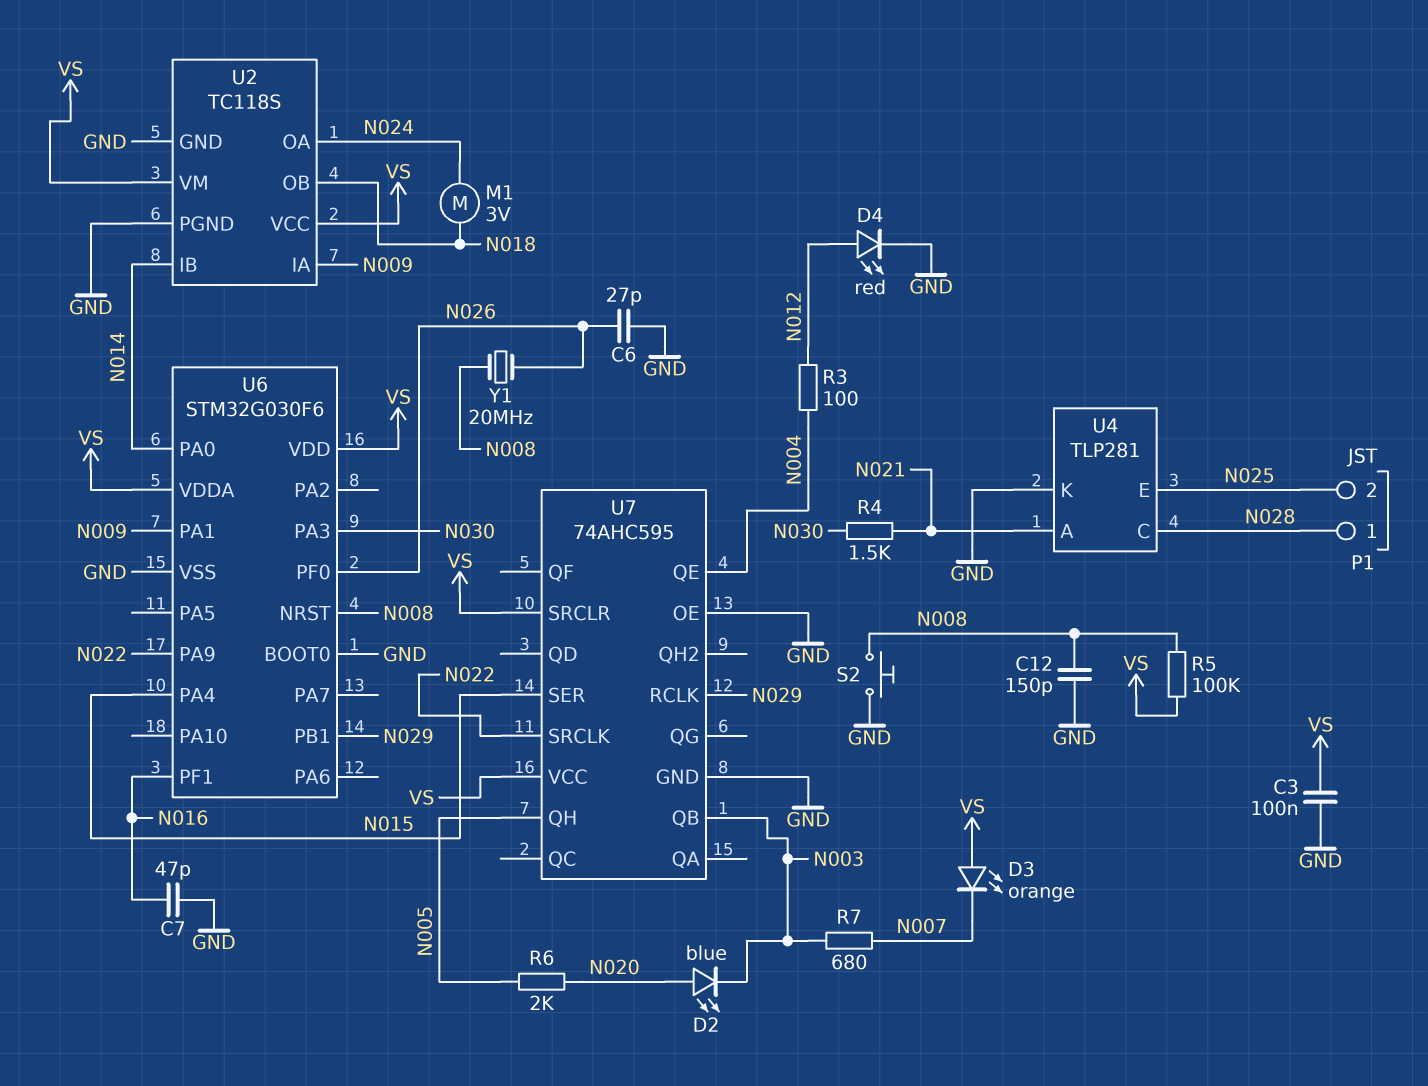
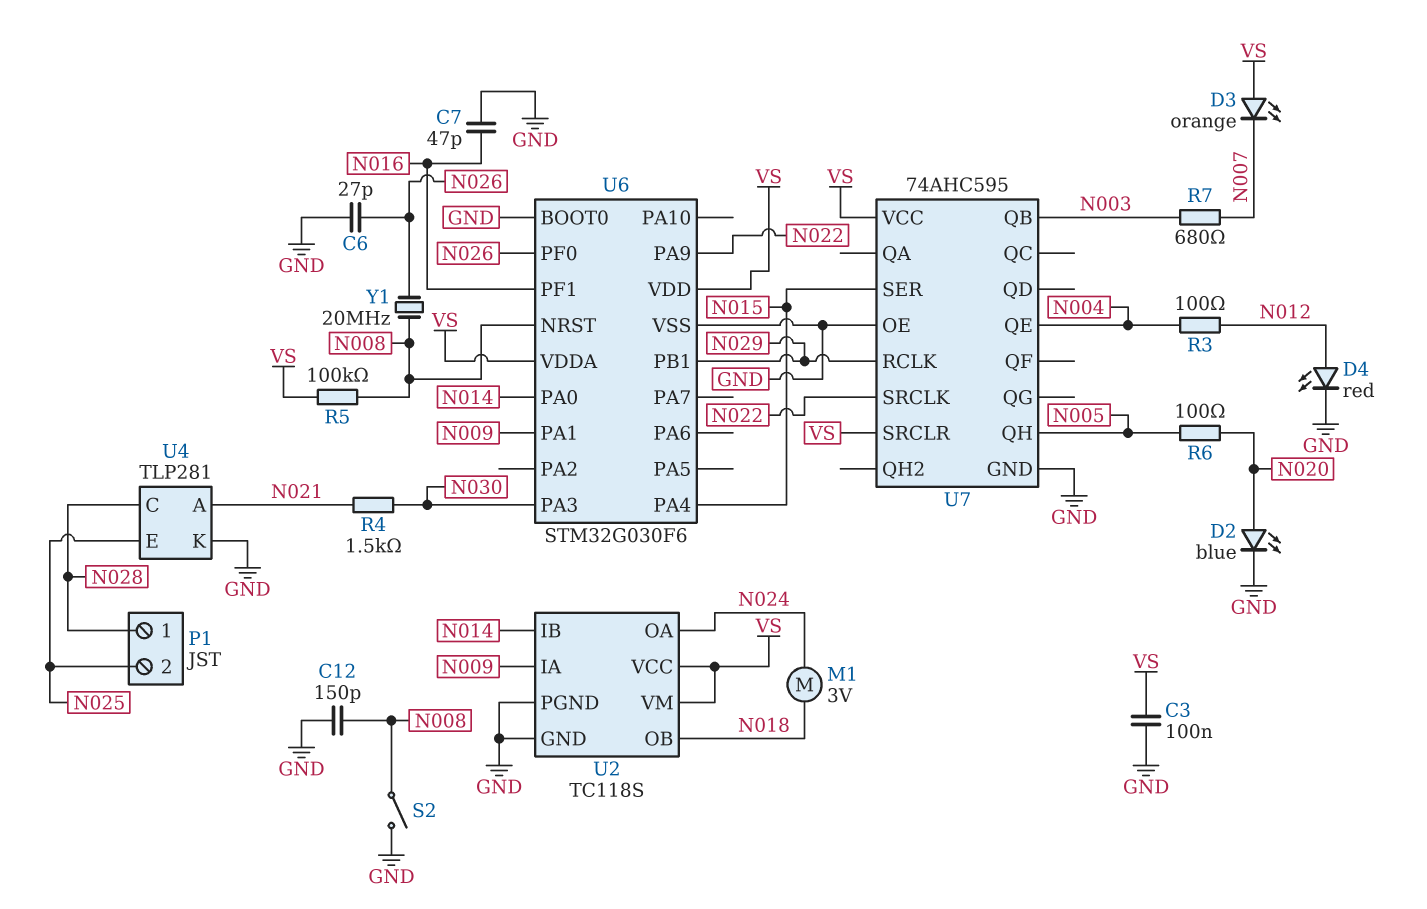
D2: LED blue (A N020, K N003) -> LED blue (A N020, K GND)
R6: 2k (N005, N020) -> 100 (N005, N020)
S2: button (GND, N008) -> switch (GND, N008)

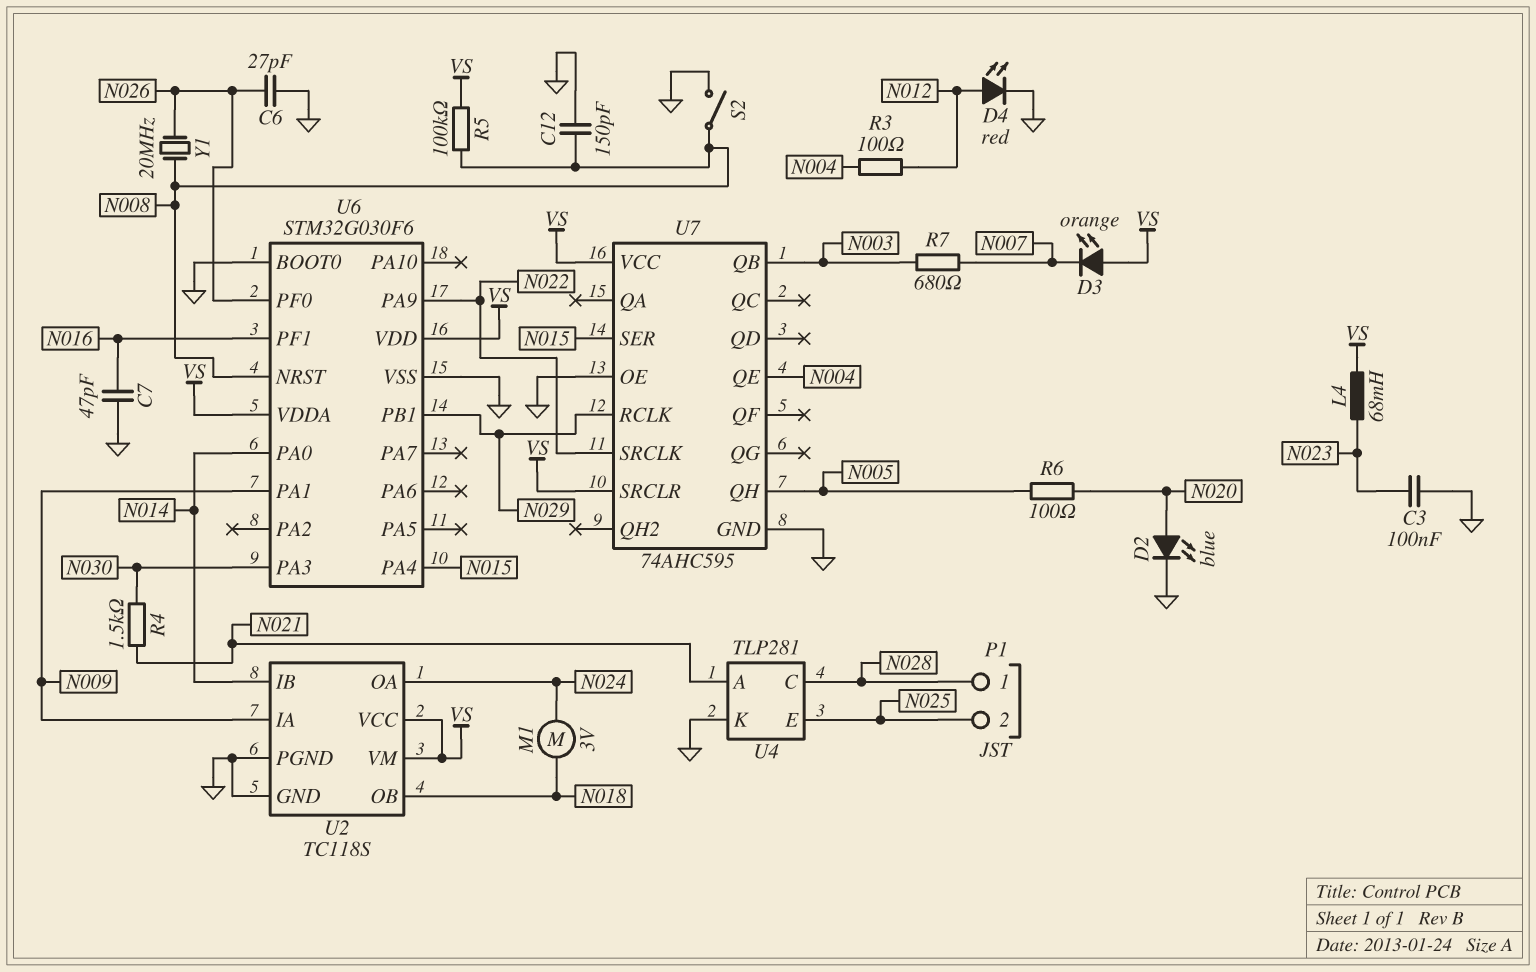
C3: 100nF (GND, VS) -> 100nF (GND, N023)
L4: none -> 68mH (N023, VS)

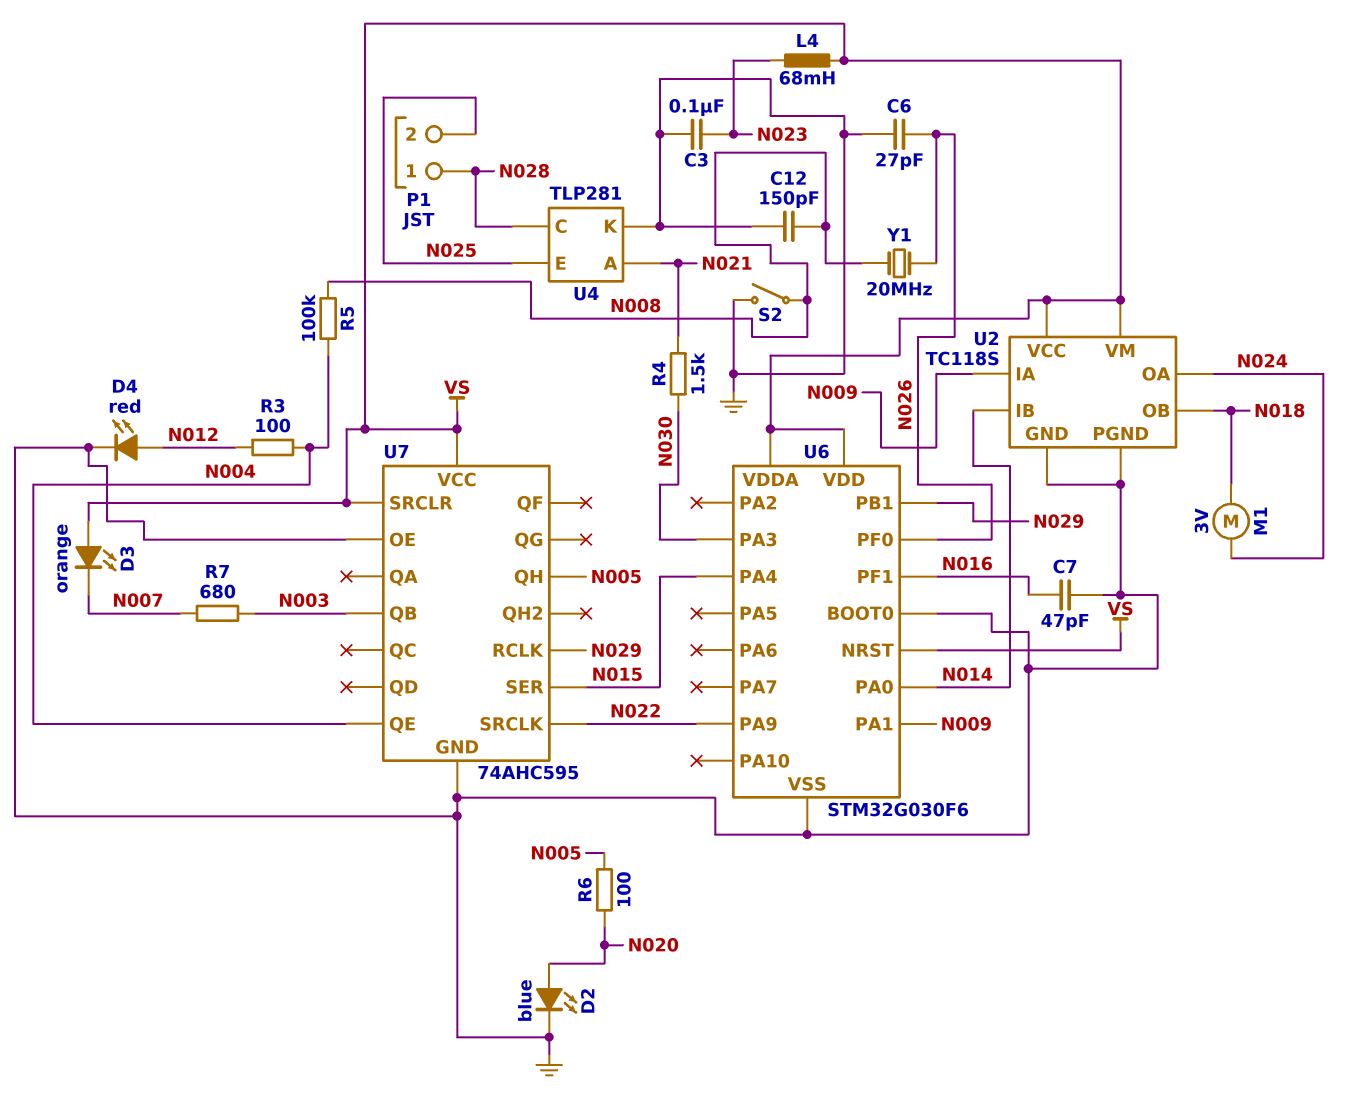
R5: 100k (N008, VS) -> 100k (N004, N008)
U6 pin NRST: N008 -> VS

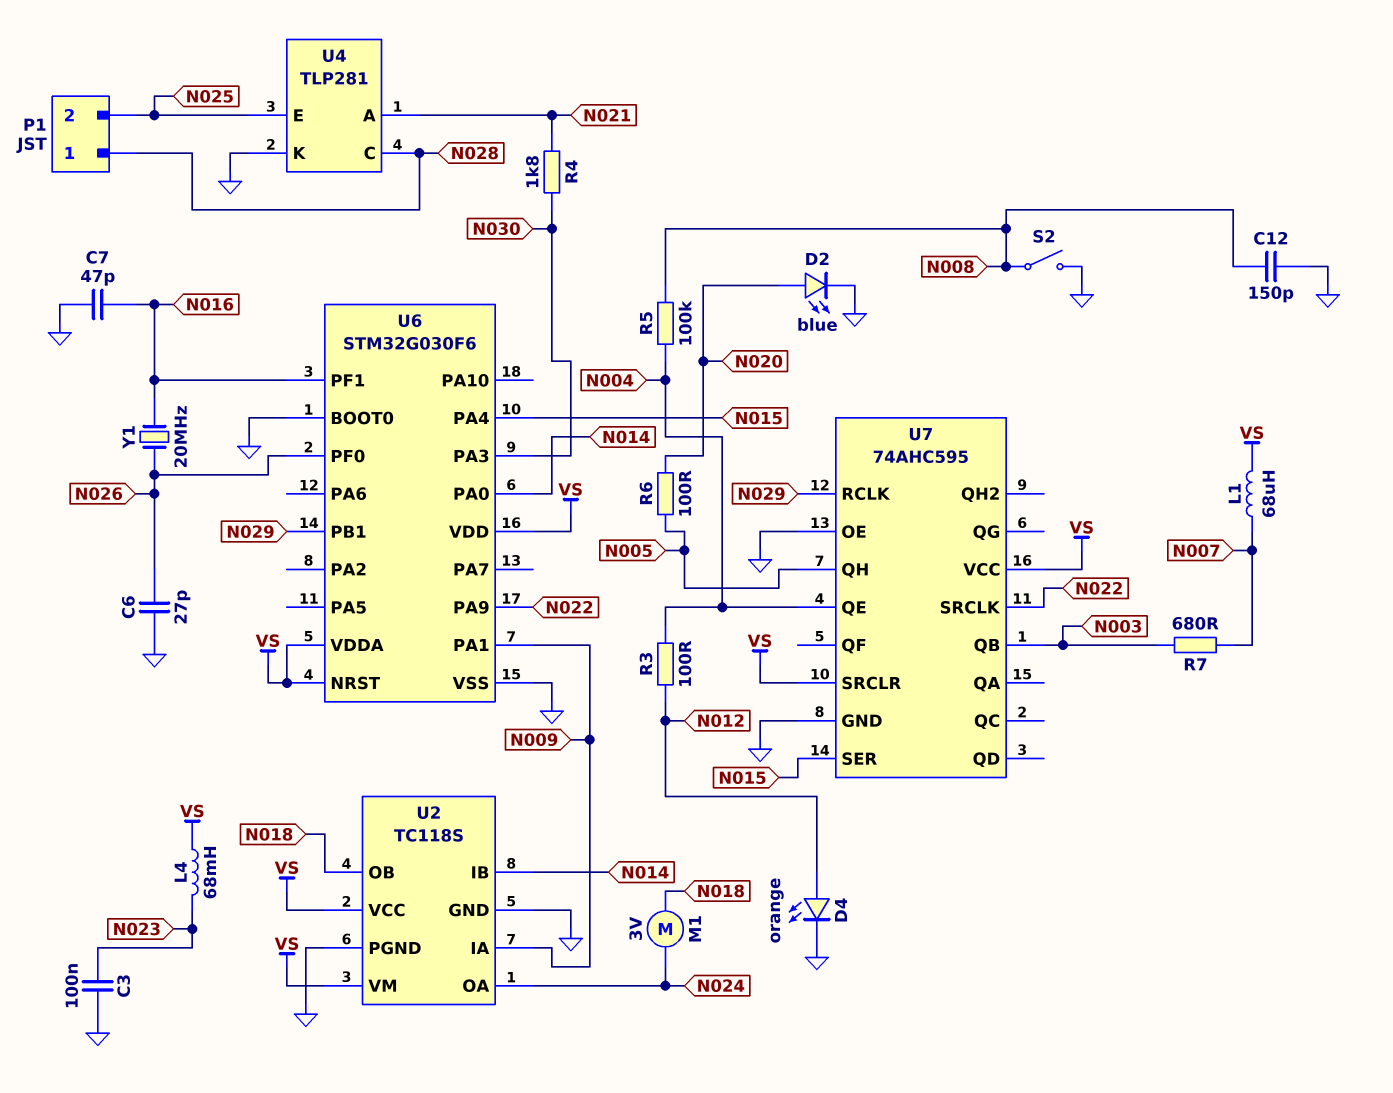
D3: LED orange (A VS, K N007) -> none
D4: LED red (A N012, K GND) -> LED orange (A N012, K GND)
L1: none -> 68uH (N007, VS)
R4: 1.5k (N021, N030) -> 1.8k (N021, N030)
Y1: 20MHz (N008, N026) -> 20MHz (N016, N026)

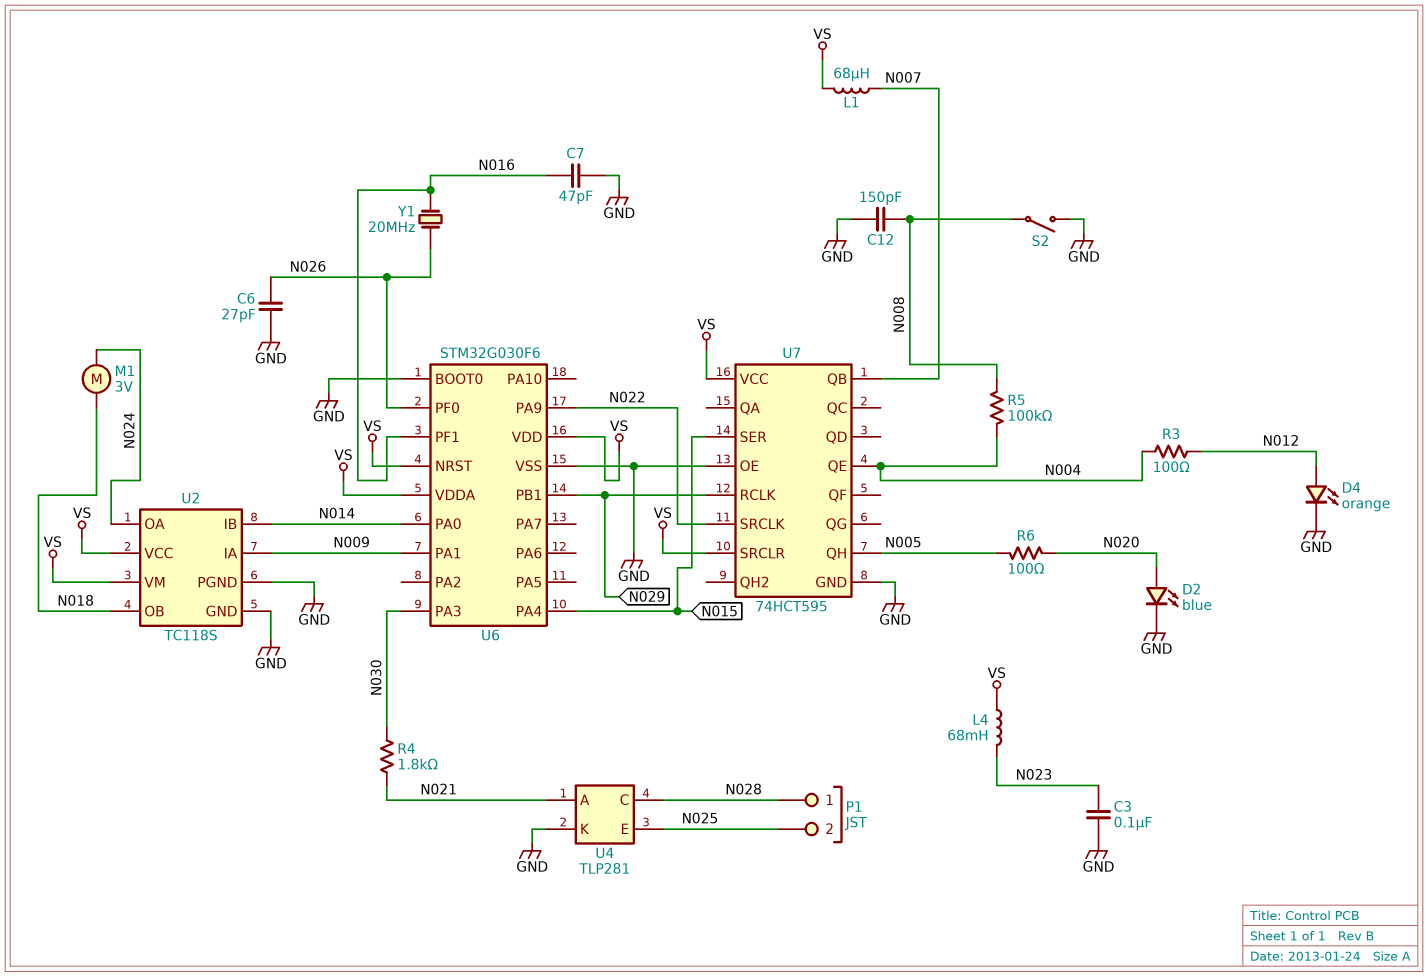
R7: 680 (N003, N007) -> none
U7: 74AHC595 -> 74HCT595
U7 pin QB: N003 -> N007

